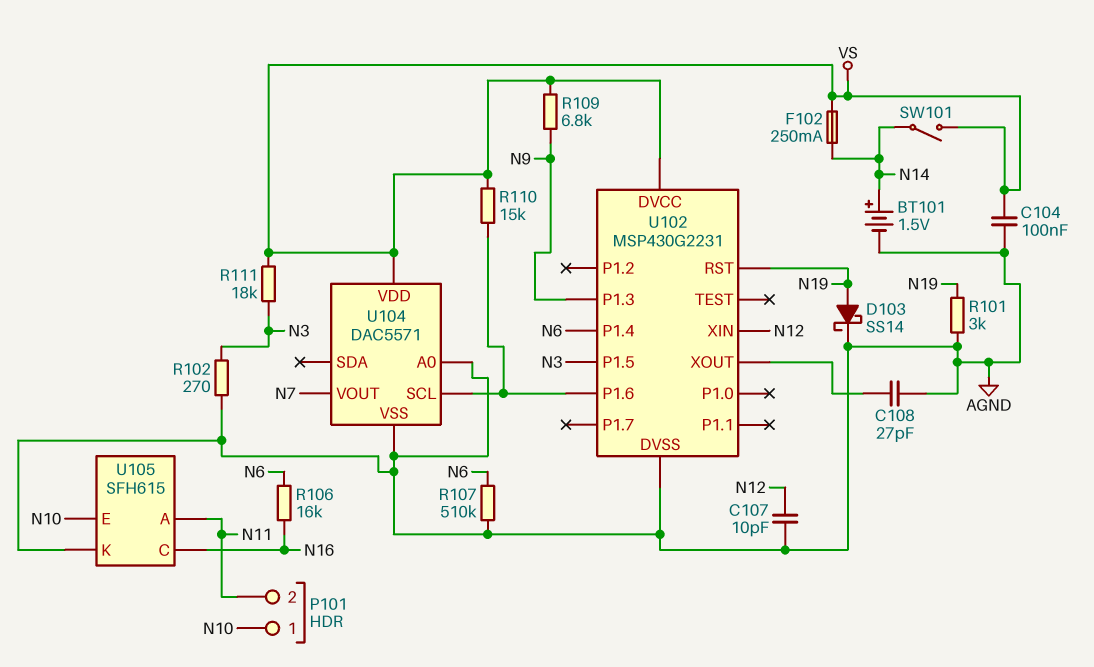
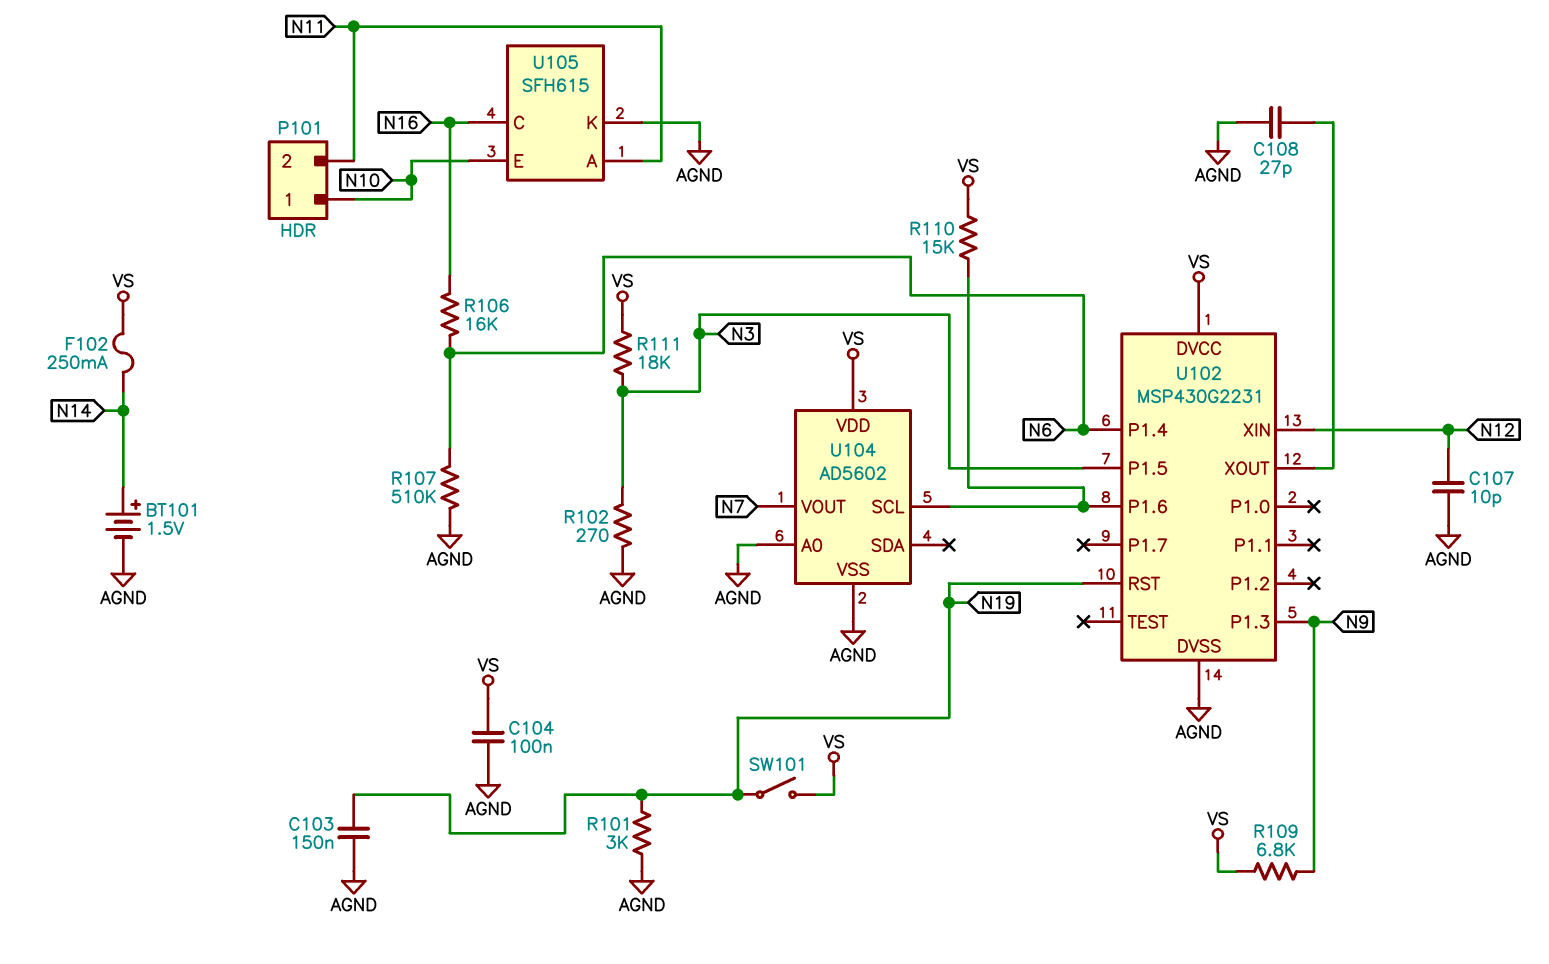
C103: none -> 150nF (AGND, N19)
D103: schottky SS14 (A N19, K AGND) -> none
SW101: switch (N14, VS) -> switch (N19, VS)
U104: DAC5571 -> AD5602

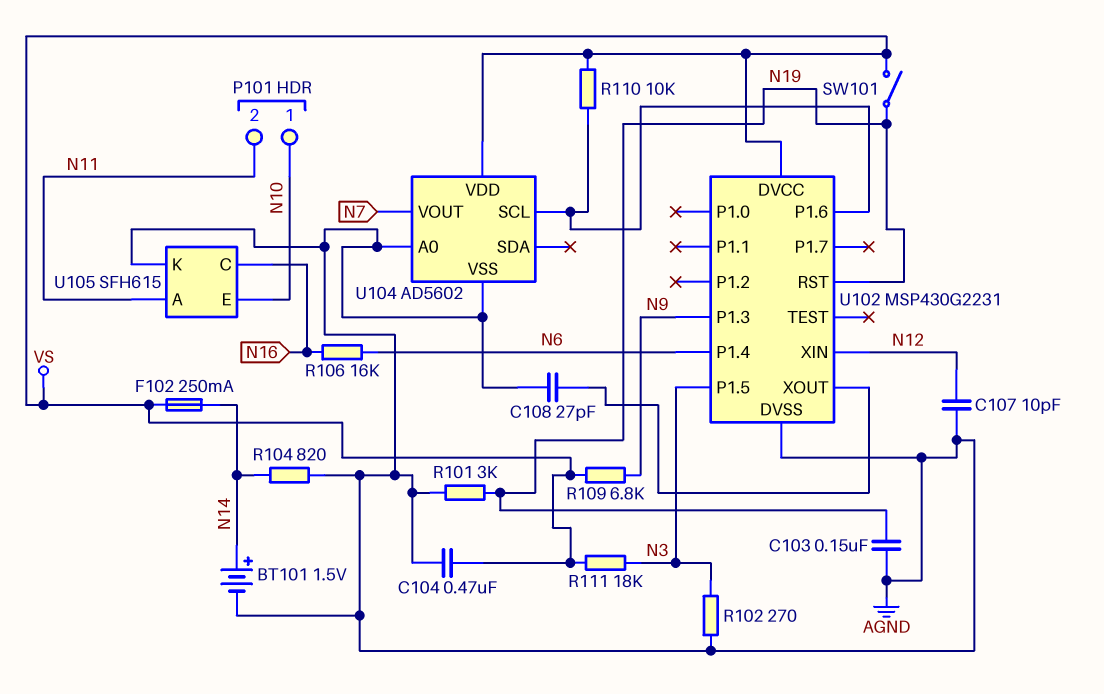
C104: 100nF (AGND, VS) -> 470nF (AGND, VS)
R104: none -> 820 (AGND, N14)
R107: 510k (AGND, N6) -> none
R110: 15k (U102/P1.6, VS) -> 10k (U102/P1.6, VS)

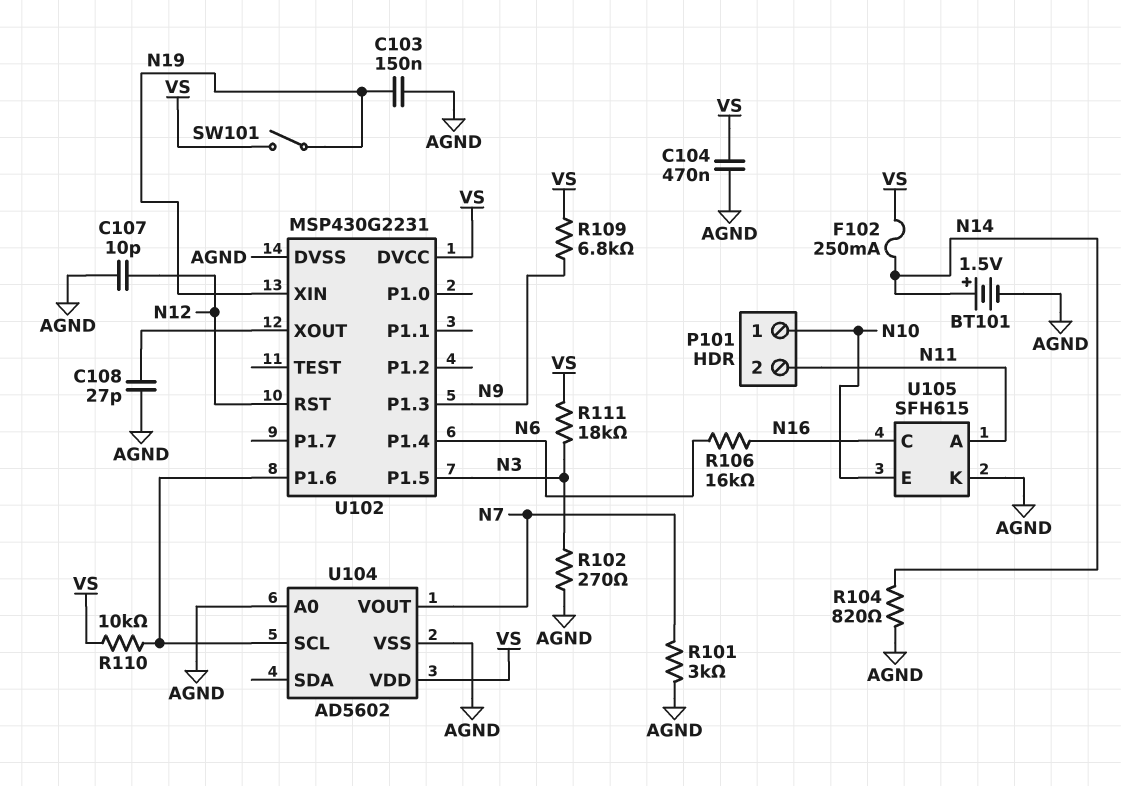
R101: 3k (AGND, N19) -> 3k (AGND, N7)
U102 pin RST: N19 -> N12
U102 pin XIN: N12 -> N19

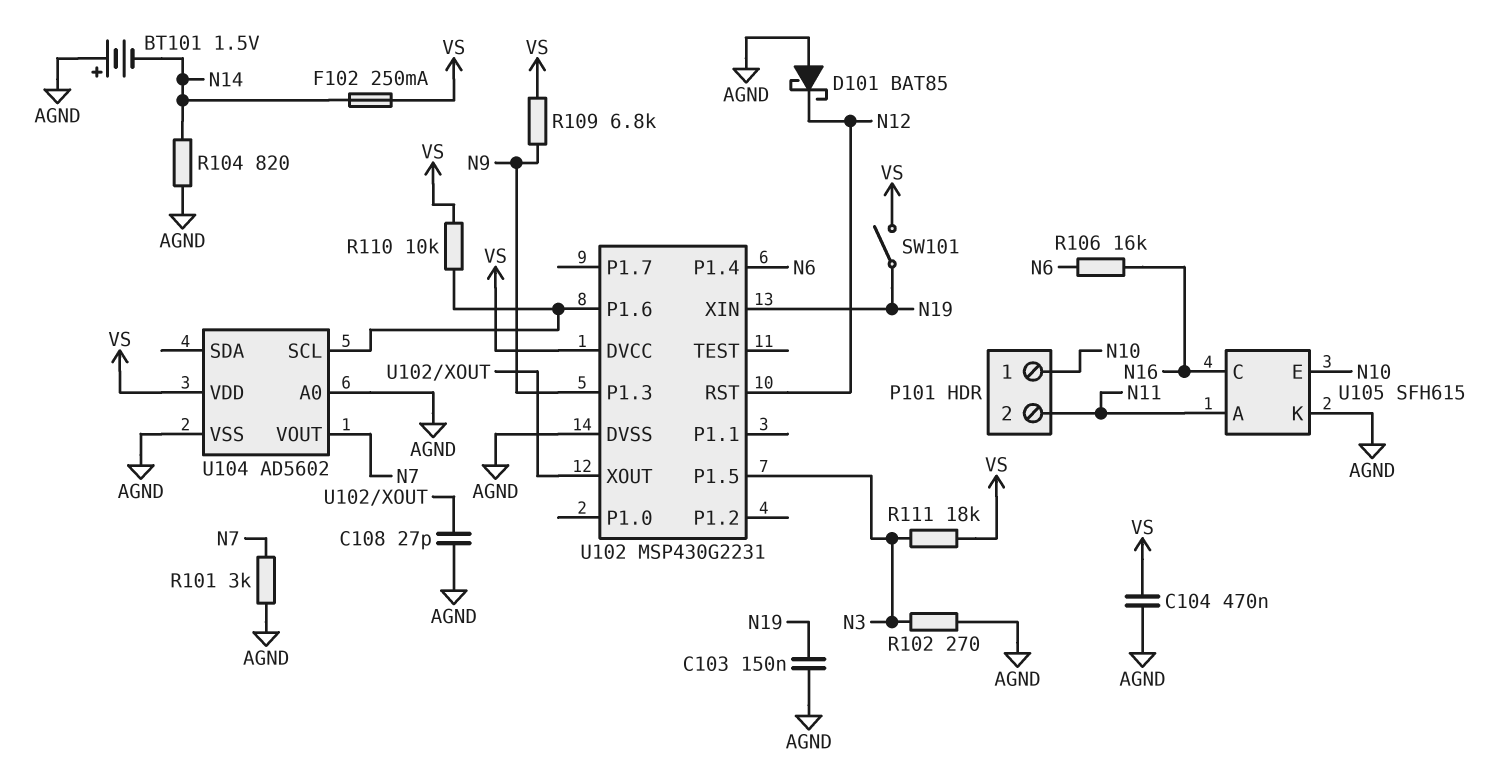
BT101: 1.5V (plus N14, minus AGND) -> 1.5V (plus AGND, minus N14)
C107: 10pF (AGND, N12) -> none
D101: none -> schottky BAT85 (A AGND, K N12)

